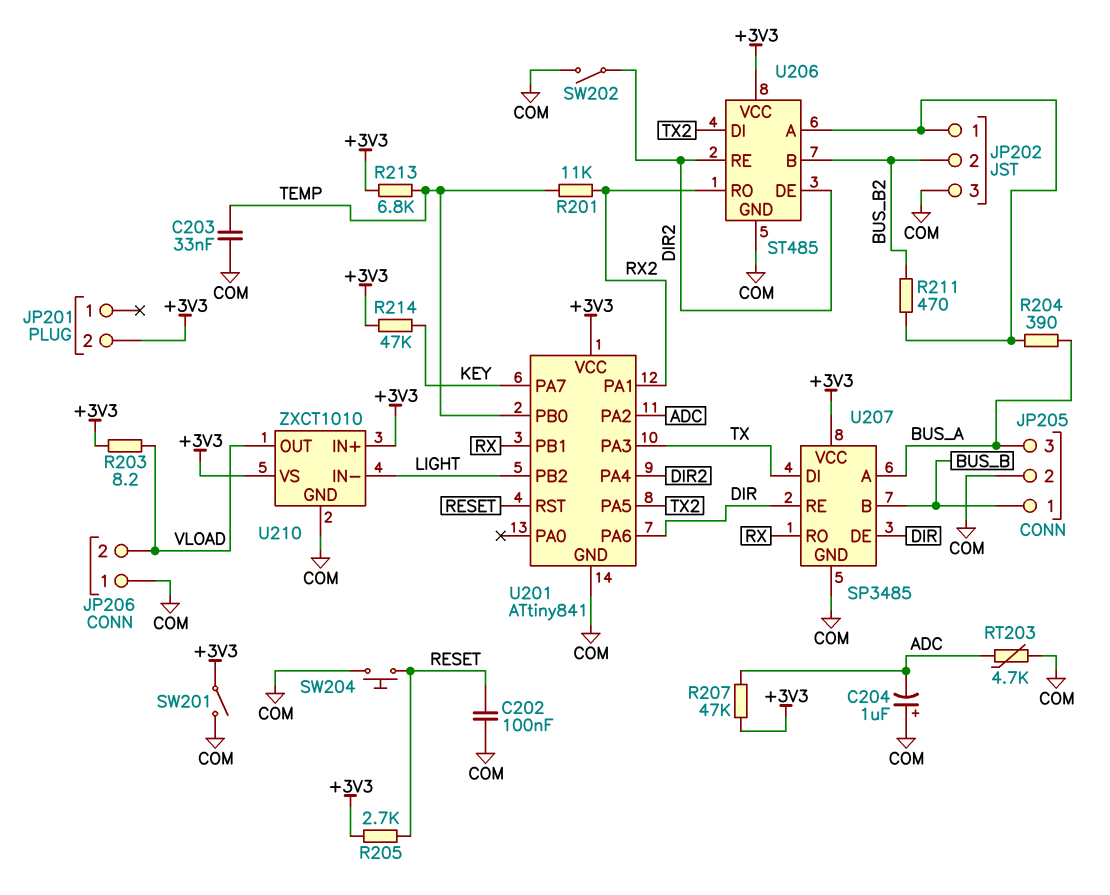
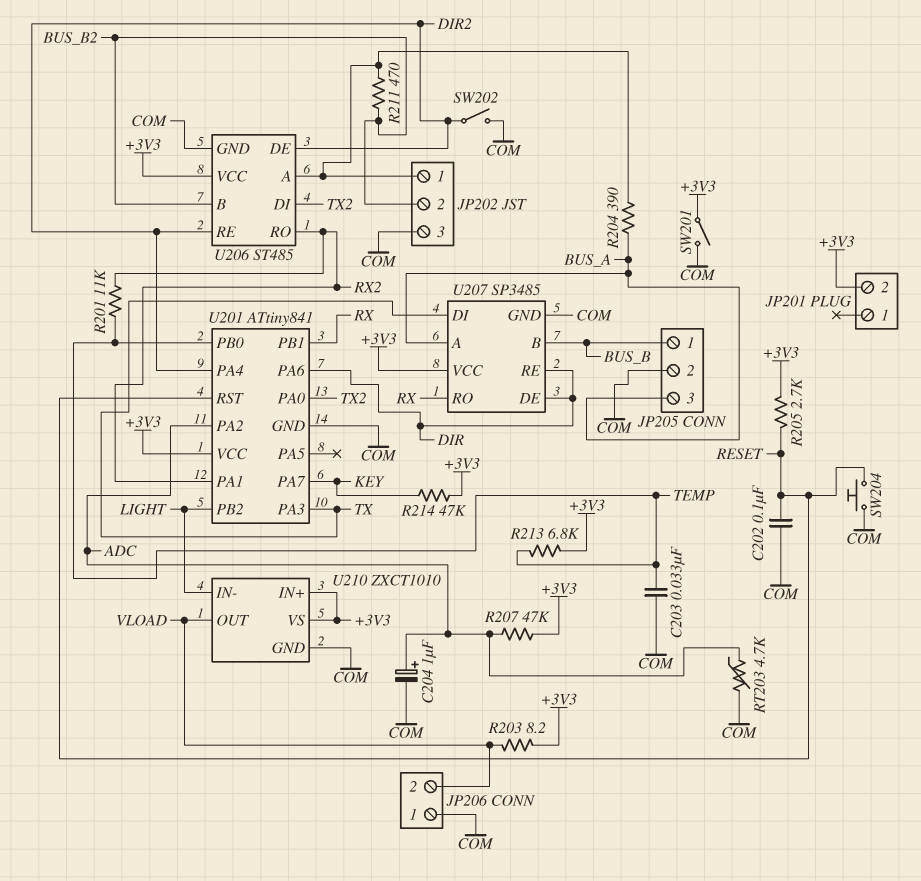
C204: 1uF (plus COM, minus ADC) -> 1uF (plus ADC, minus COM)
U201 pin PA0: none -> TX2
U201 pin PA5: TX2 -> none

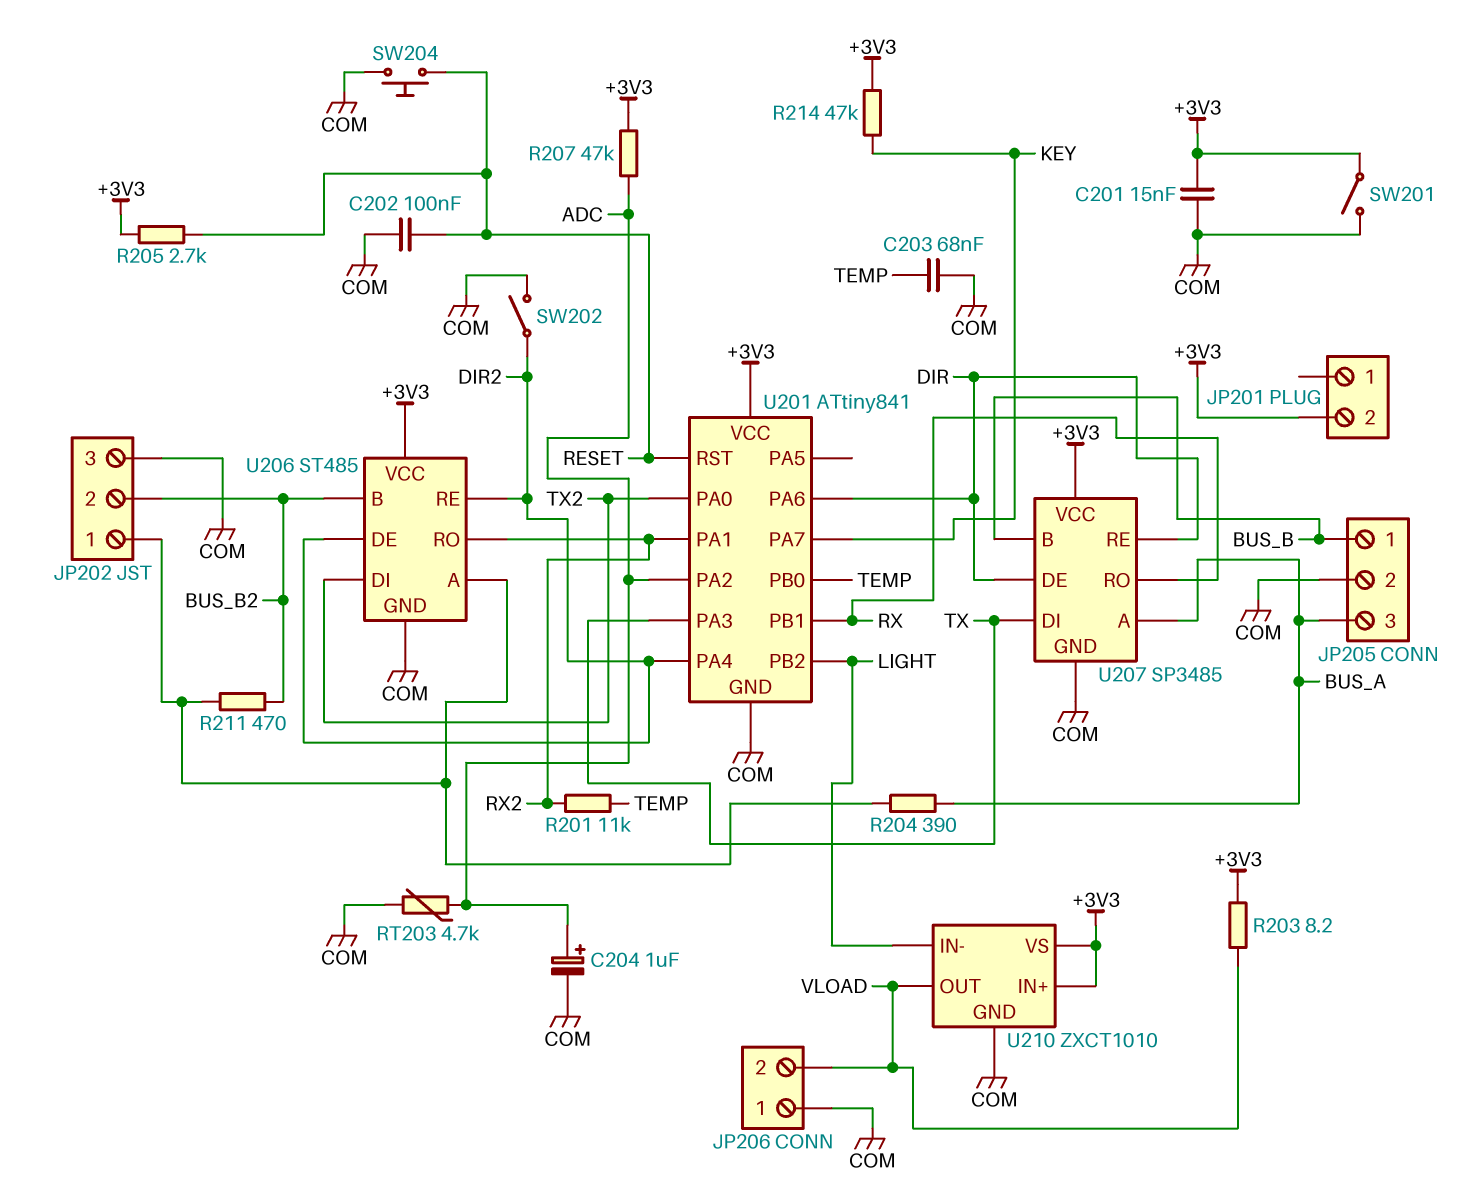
C201: none -> 15nF (+3V3, COM)
C203: 33nF (COM, TEMP) -> 68nF (COM, TEMP)
R213: 6.8k (+3V3, TEMP) -> none

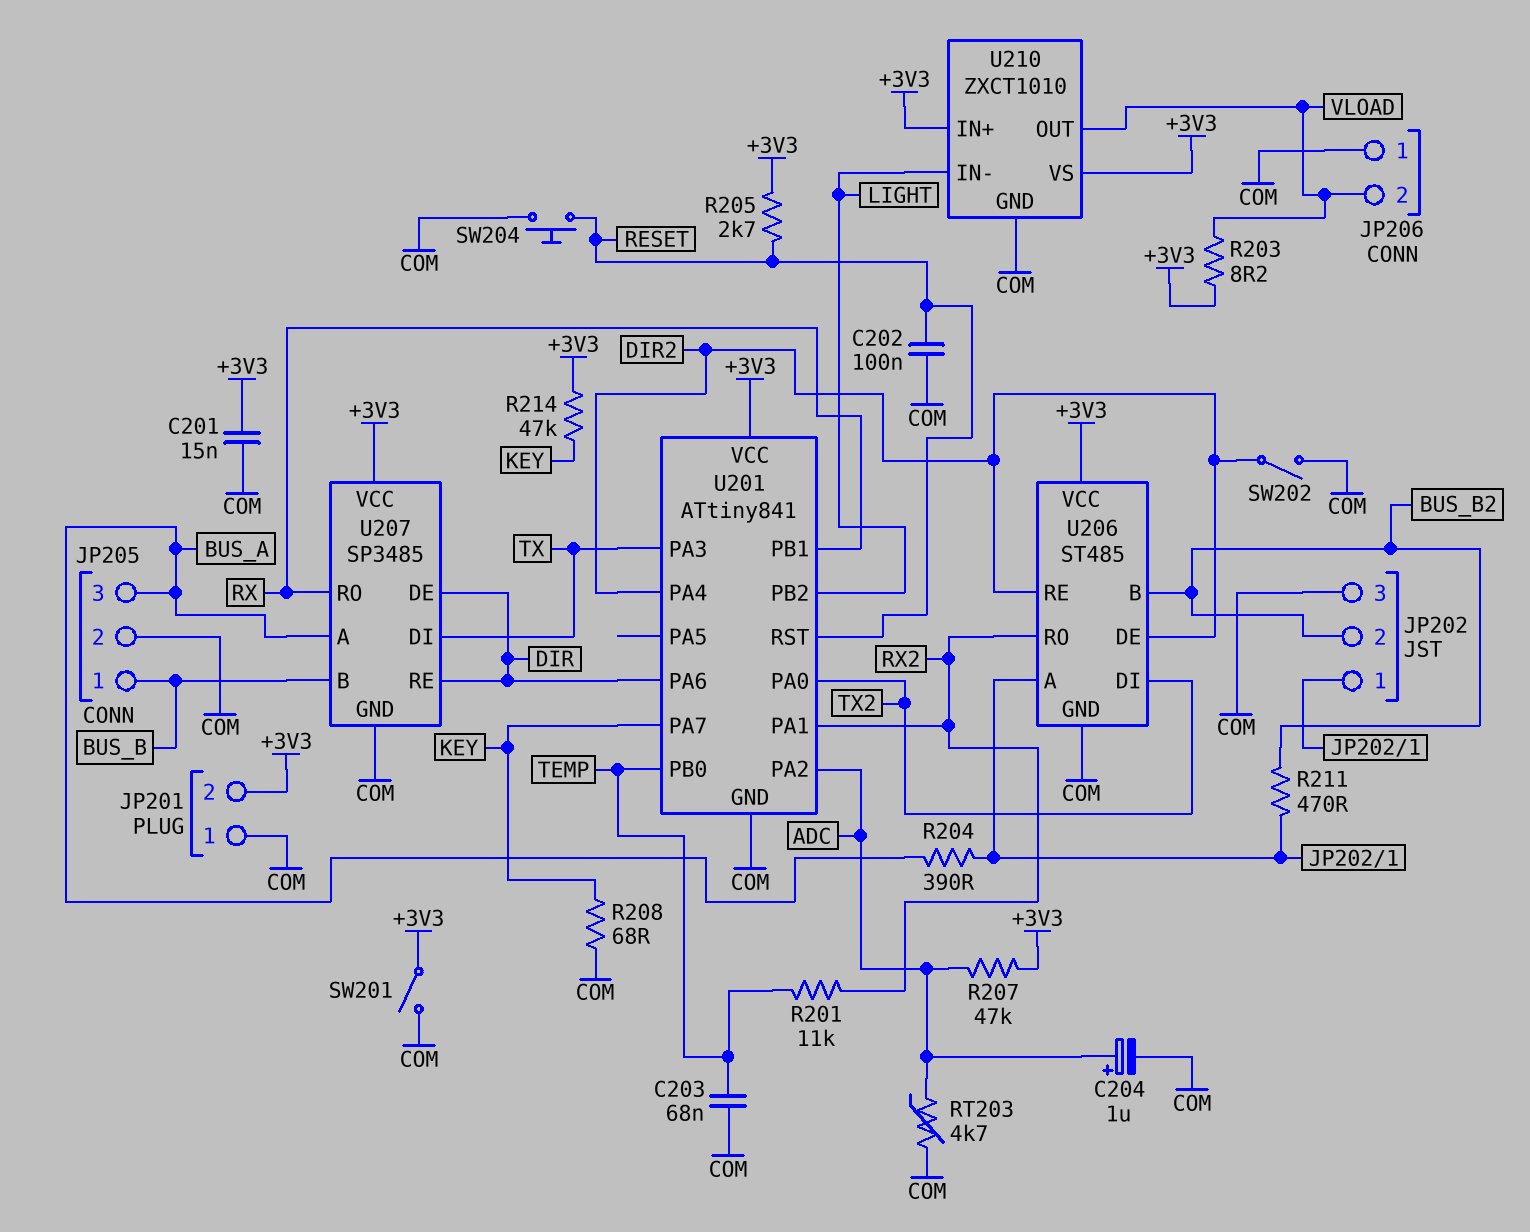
JP201 pin 1: none -> COM
R208: none -> 68 (COM, KEY)

